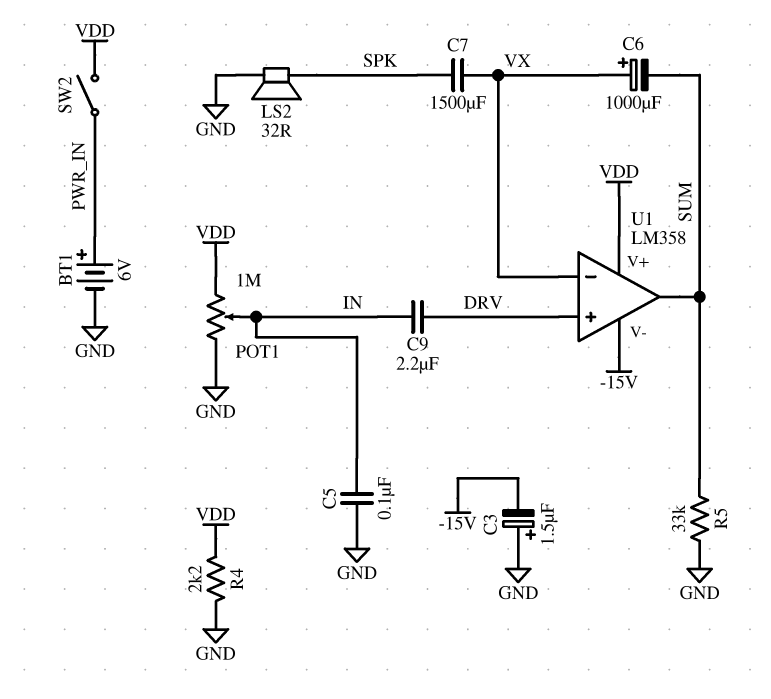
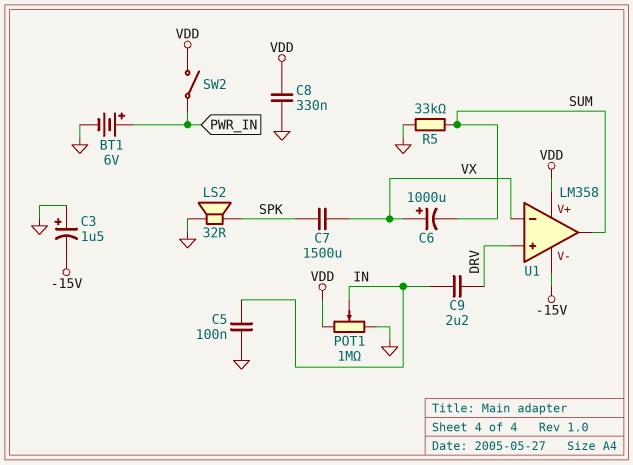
C8: none -> 330nF (GND, VDD)
R4: 2.2k (GND, VDD) -> none

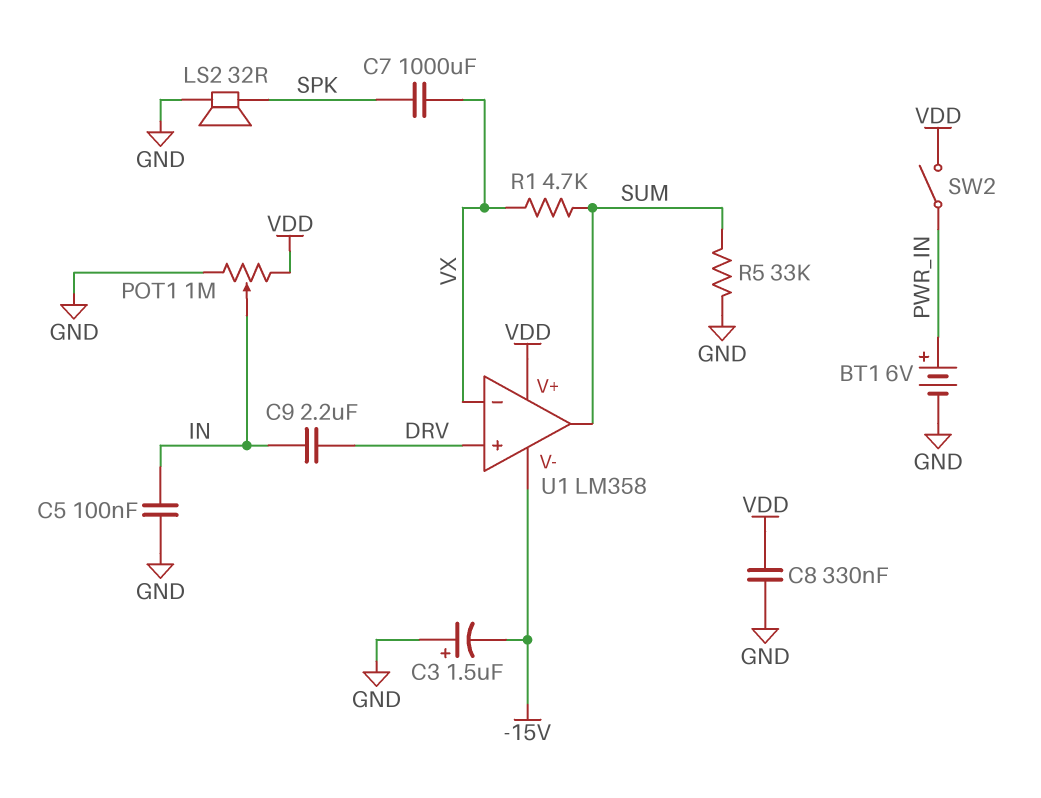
C6: 1000uF (plus VX, minus SUM) -> none
C7: 1500uF (SPK, VX) -> 1000uF (SPK, VX)
R1: none -> 4.7k (SUM, VX)

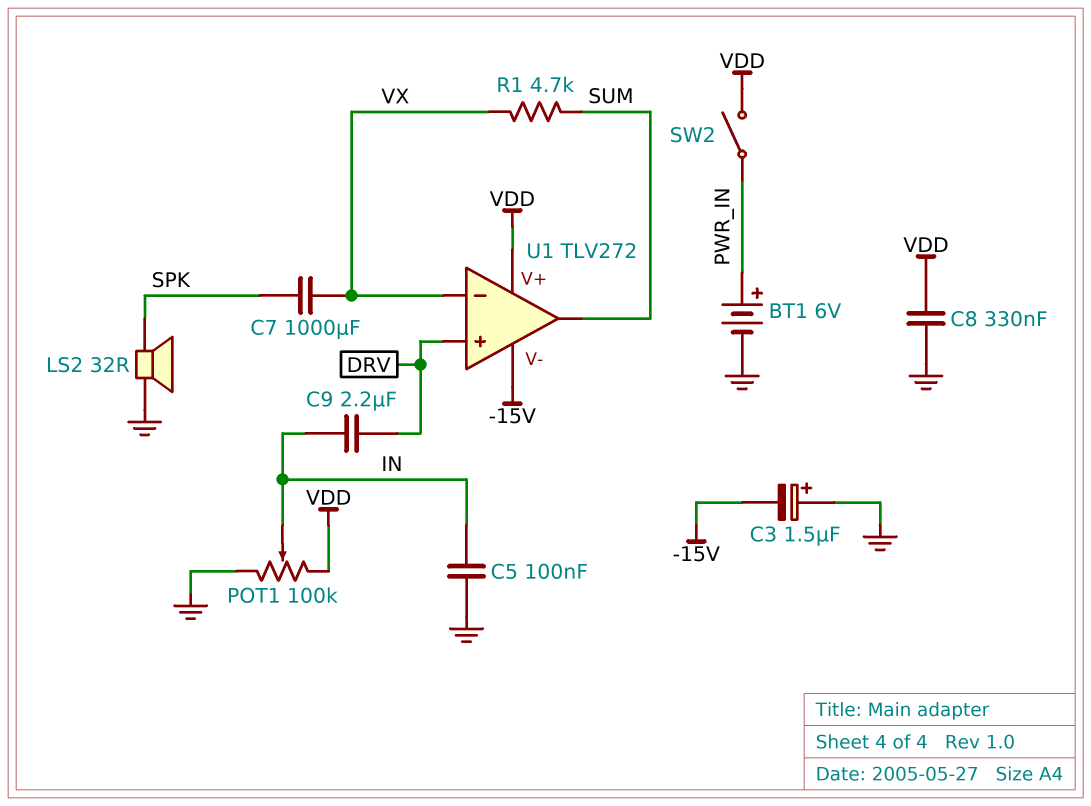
POT1: 1M (GND, VDD, wiper IN) -> 100k (GND, VDD, wiper IN)
R5: 33k (GND, SUM) -> none
U1: LM358 -> TLV272

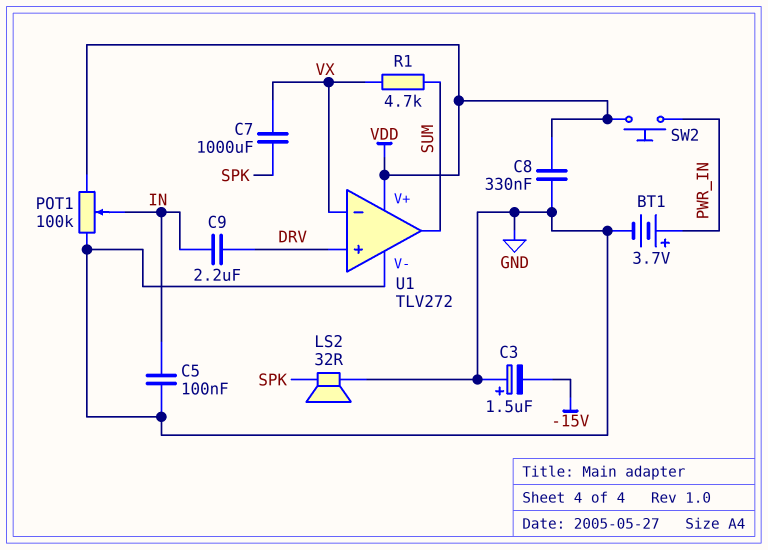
BT1: 6V (plus PWR_IN, minus GND) -> 3.7V (plus PWR_IN, minus GND)
SW2: switch (PWR_IN, VDD) -> button (PWR_IN, VDD)
U1 pin V-: -15V -> GND

